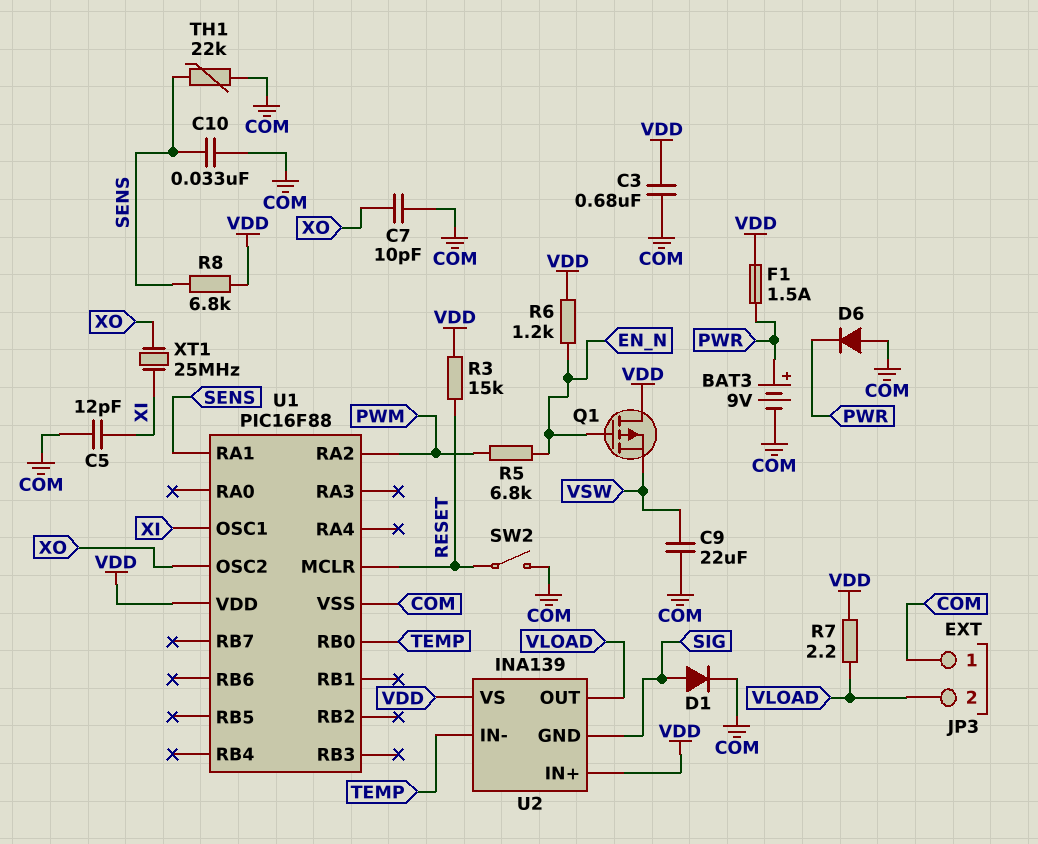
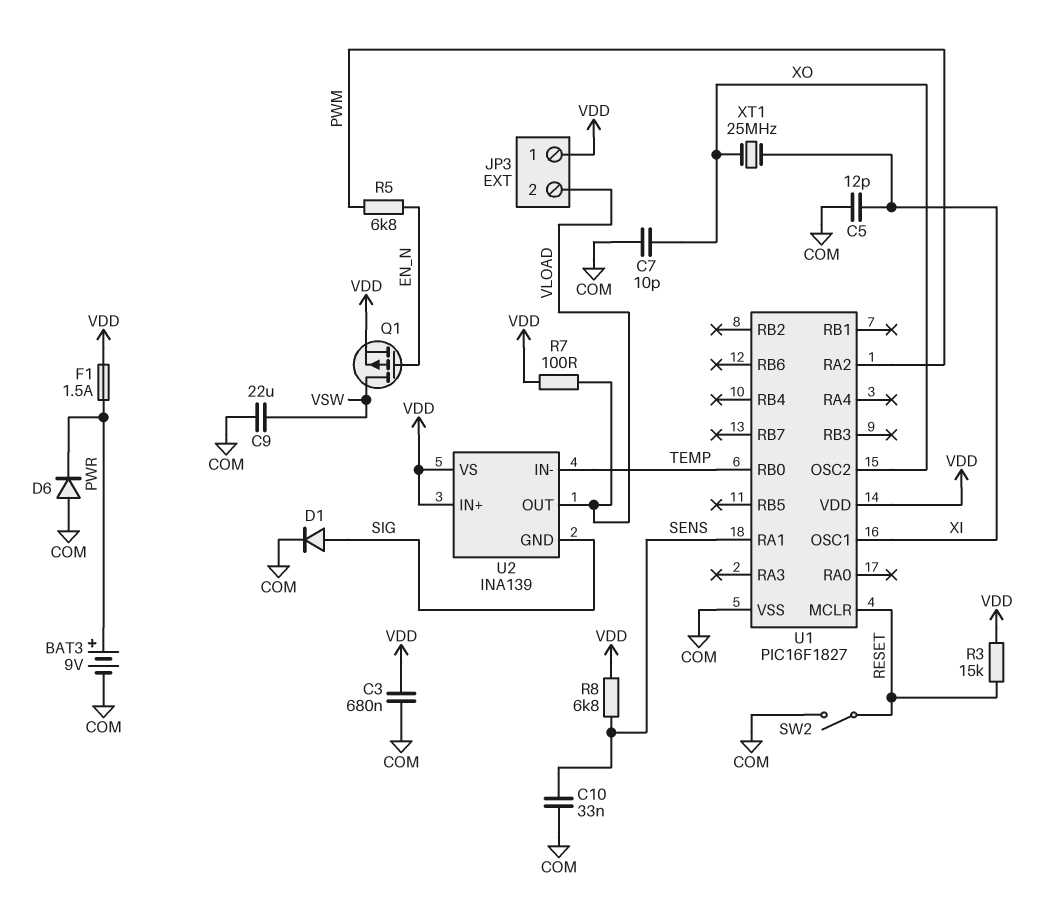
JP3 pin 1: COM -> VDD
Q1: PMOS (G EN_N, D VDD, S VSW) -> PMOS (G EN_N, D VSW, S VDD)
R6: 1.2k (EN_N, VDD) -> none
R7: 2.2 (VDD, VLOAD) -> 100 (VDD, VLOAD)
TH1: 22k (COM, SENS) -> none
U1: PIC16F88 -> PIC16F1827

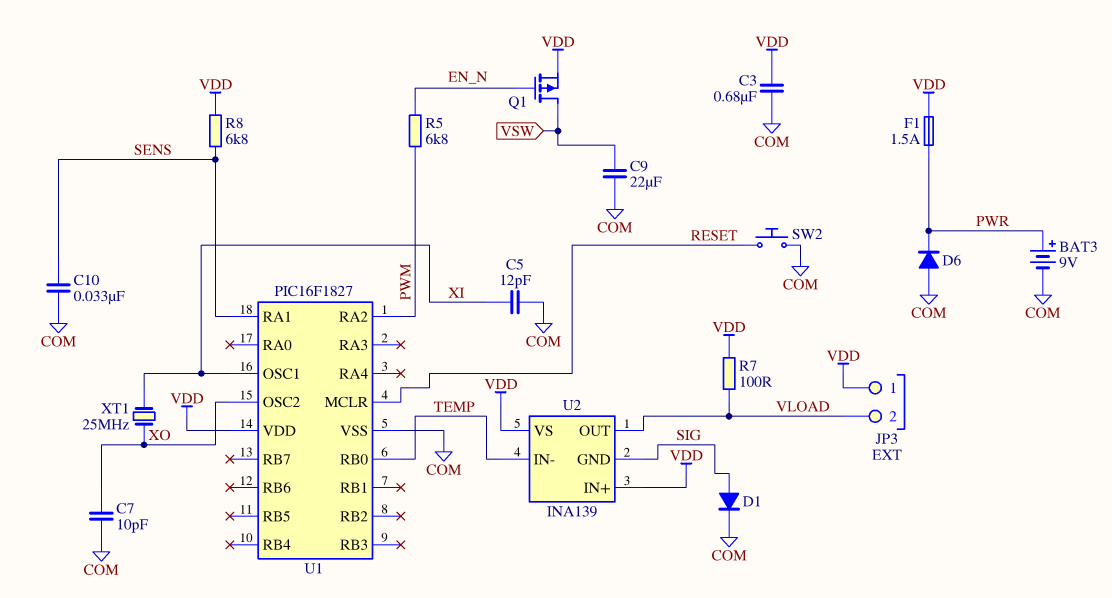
R3: 15k (RESET, VDD) -> none
SW2: switch (COM, RESET) -> button (COM, RESET)

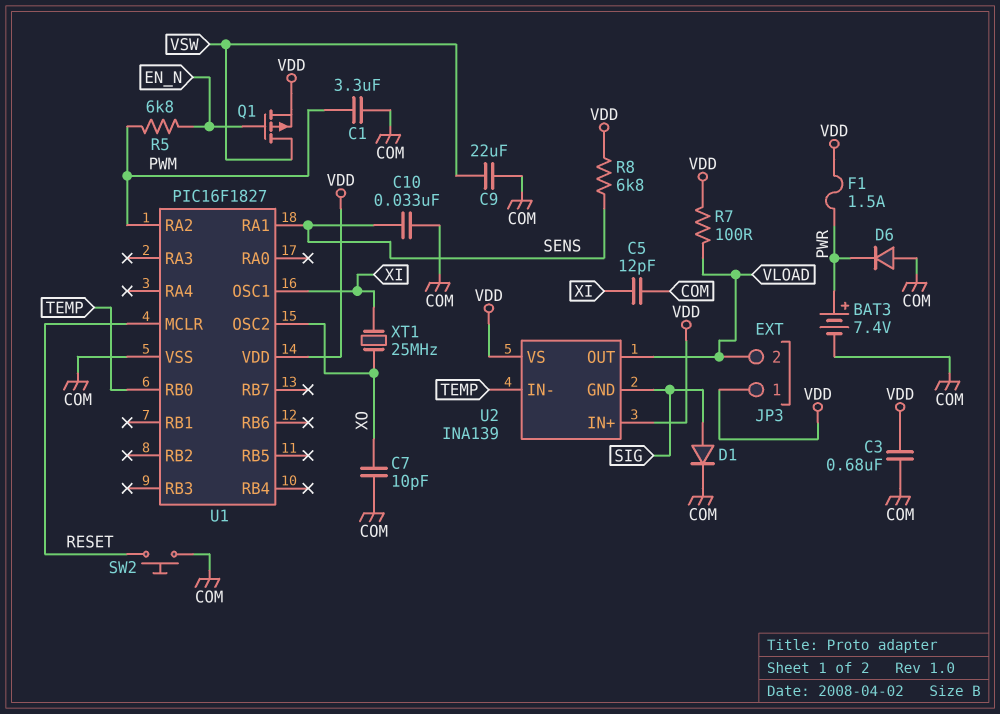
BAT3: 9V (plus PWR, minus COM) -> 7.4V (plus PWR, minus COM)
C1: none -> 3.3uF (COM, PWM)

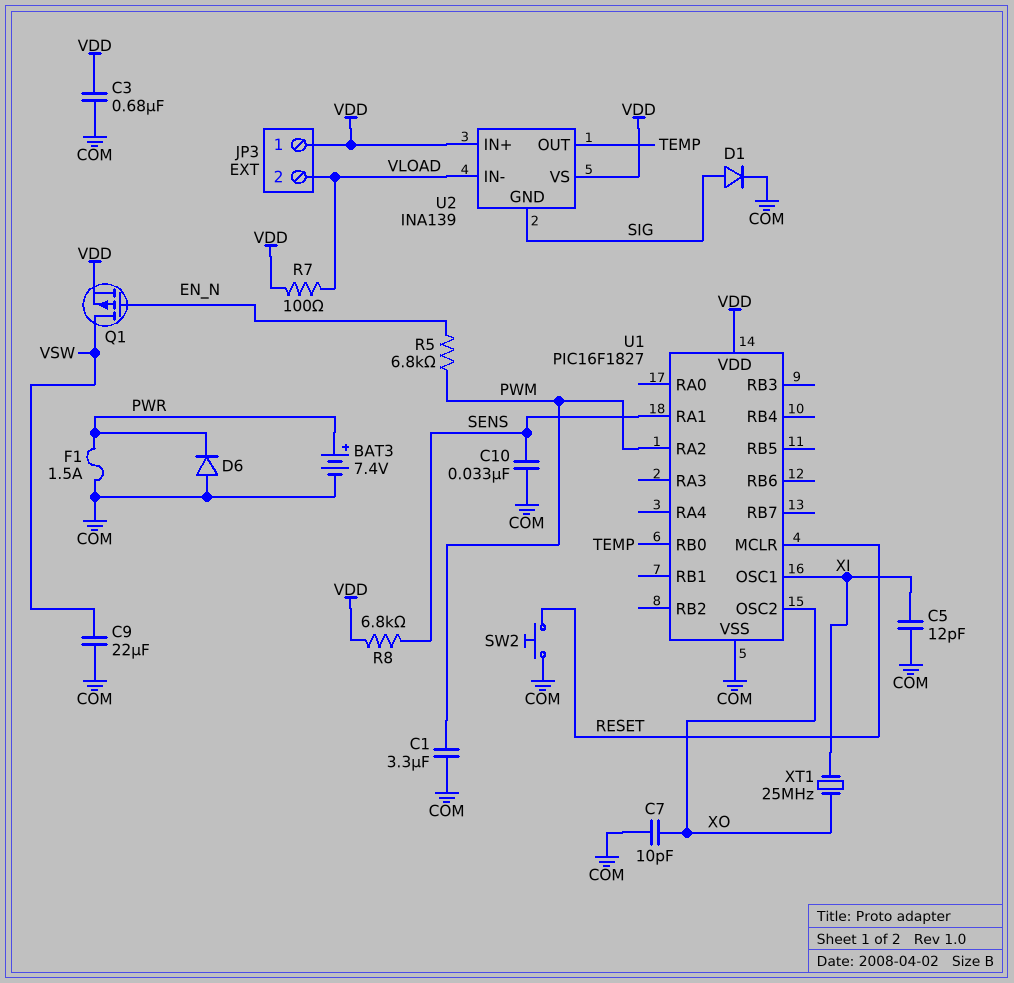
F1: 1.5A (PWR, VDD) -> 1.5A (COM, PWR)
U2 pin IN-: TEMP -> VLOAD
U2 pin OUT: VLOAD -> TEMP

